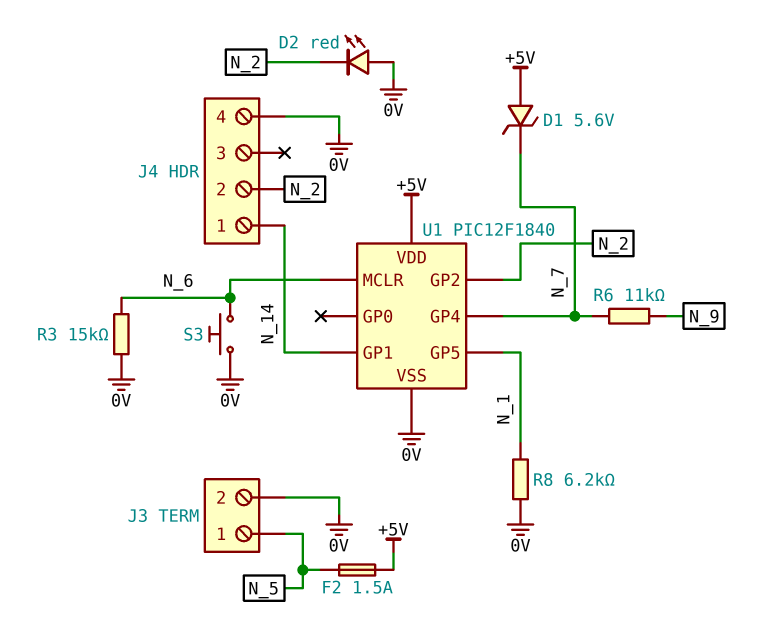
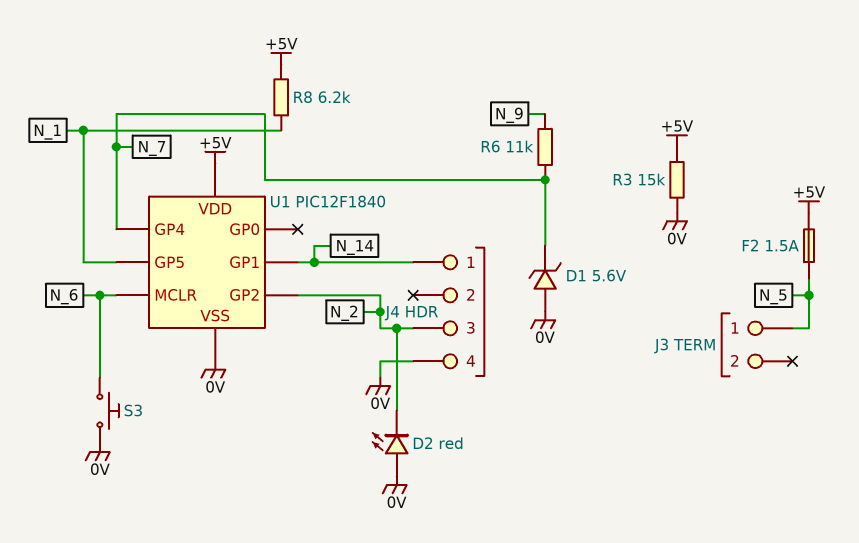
D1: zener 5.6V (A +5V, K N_7) -> zener 5.6V (A 0V, K N_7)
J3 pin 2: 0V -> none
J4 pin 2: N_2 -> none
J4 pin 3: none -> N_2
R3: 15k (0V, N_6) -> 15k (+5V, 0V)
R8: 6.2k (0V, N_1) -> 6.2k (+5V, N_1)

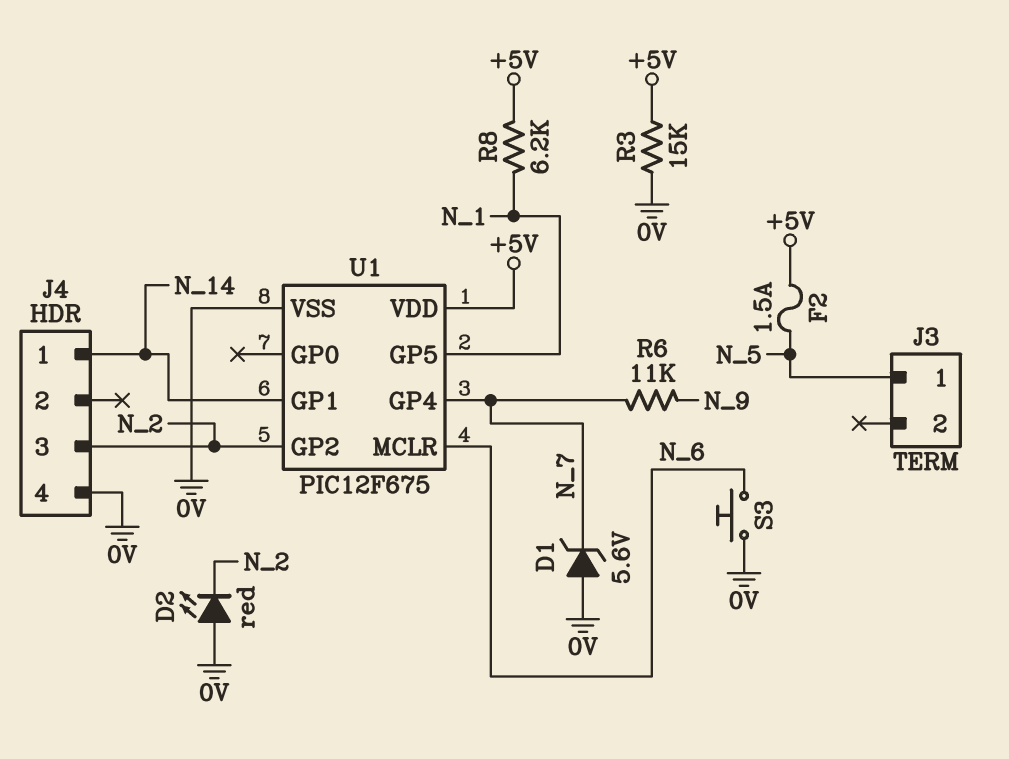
U1: PIC12F1840 -> PIC12F675

